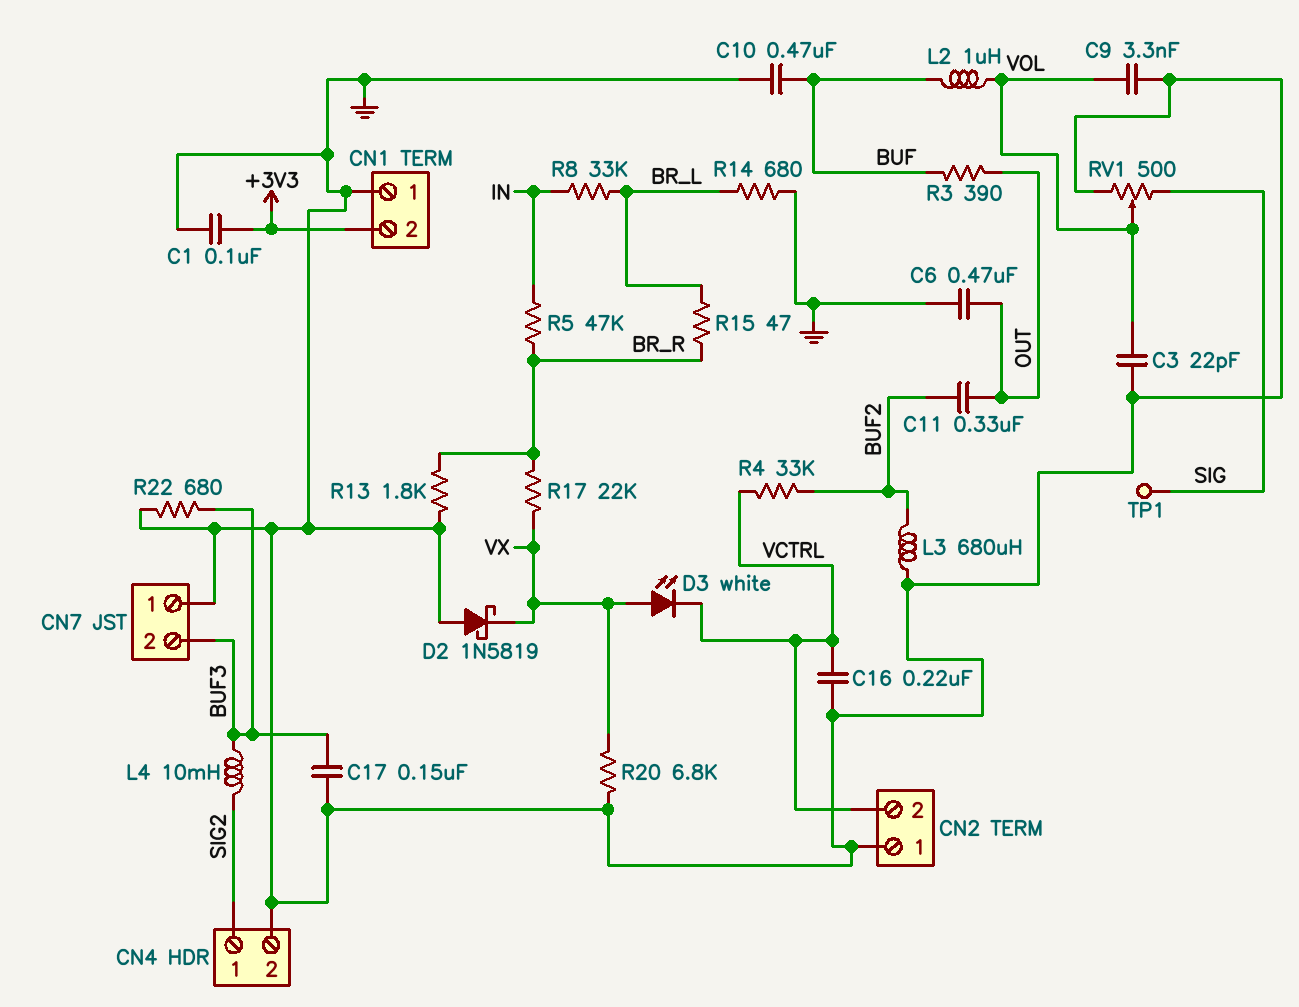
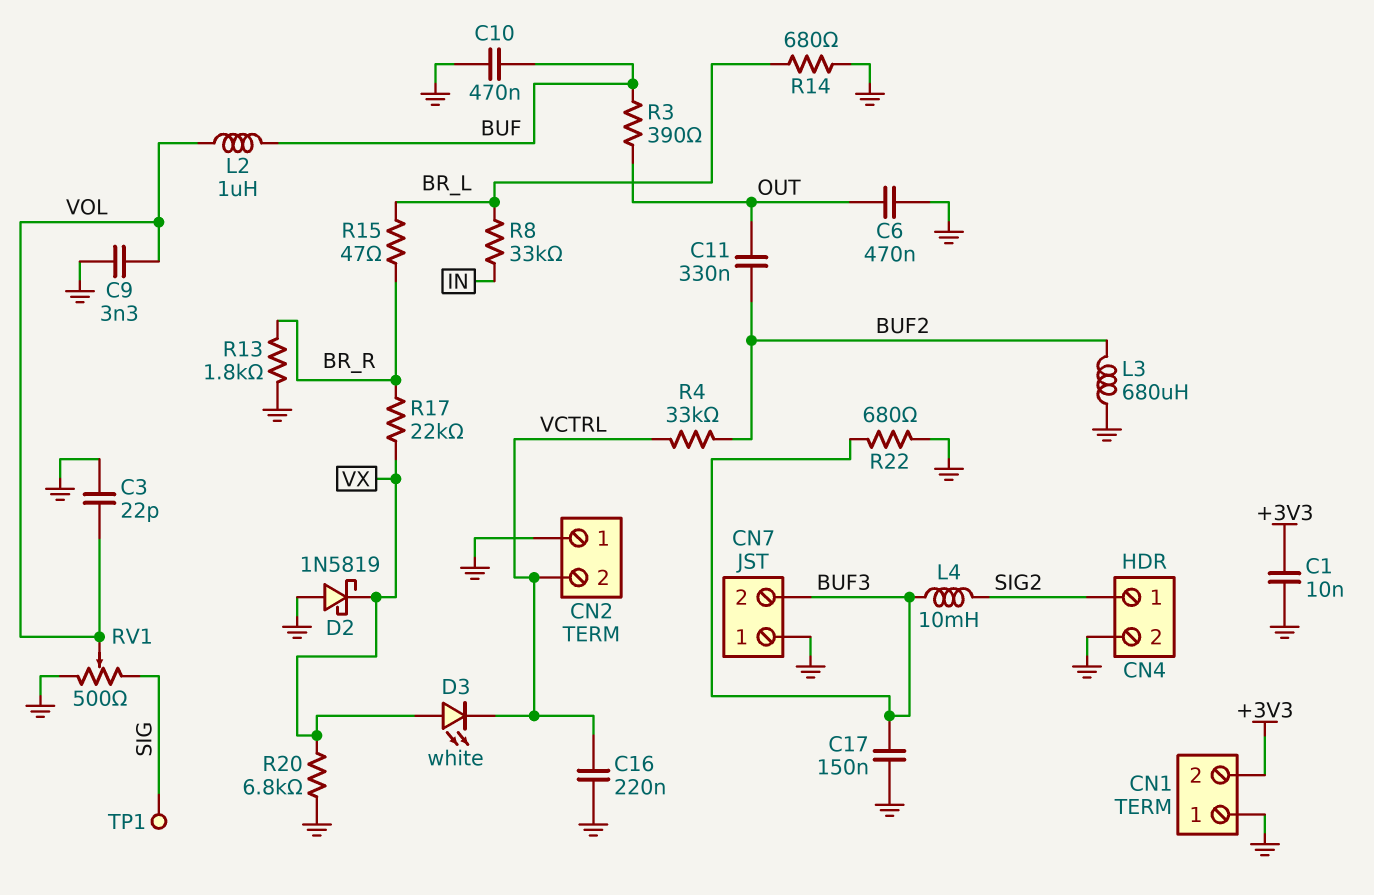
C1: 100nF (+3V3, GND) -> 10nF (+3V3, GND)
R5: 47k (BR_R, IN) -> none

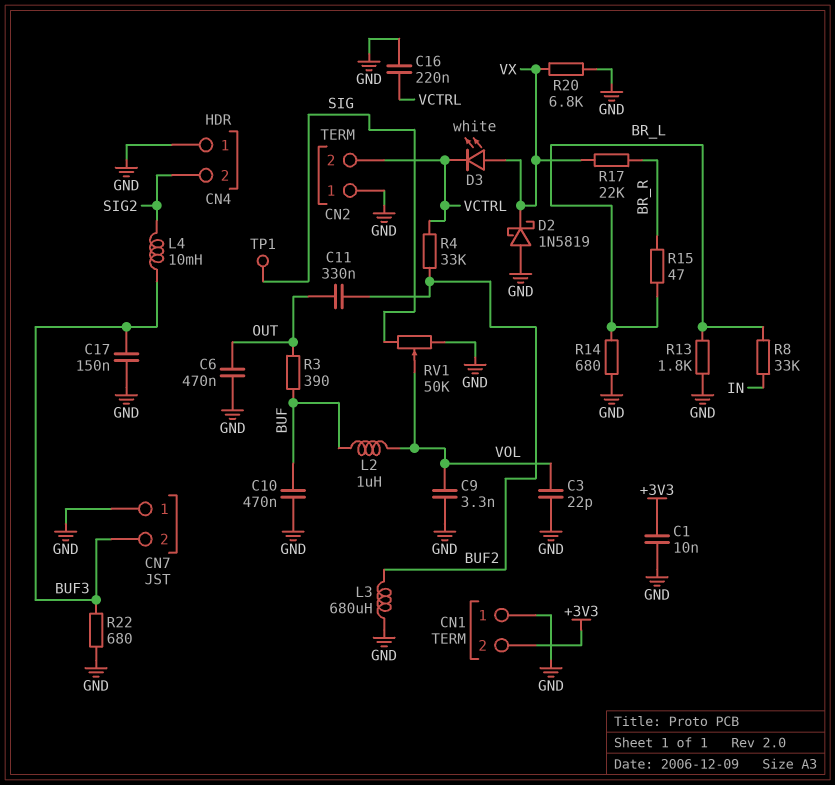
CN4 pin 1: SIG2 -> GND
CN4 pin 2: GND -> SIG2
R13: 1.8k (BR_R, GND) -> 1.8k (BR_L, GND)
RV1: 500 (GND, SIG, wiper VOL) -> 50k (GND, SIG, wiper VOL)

